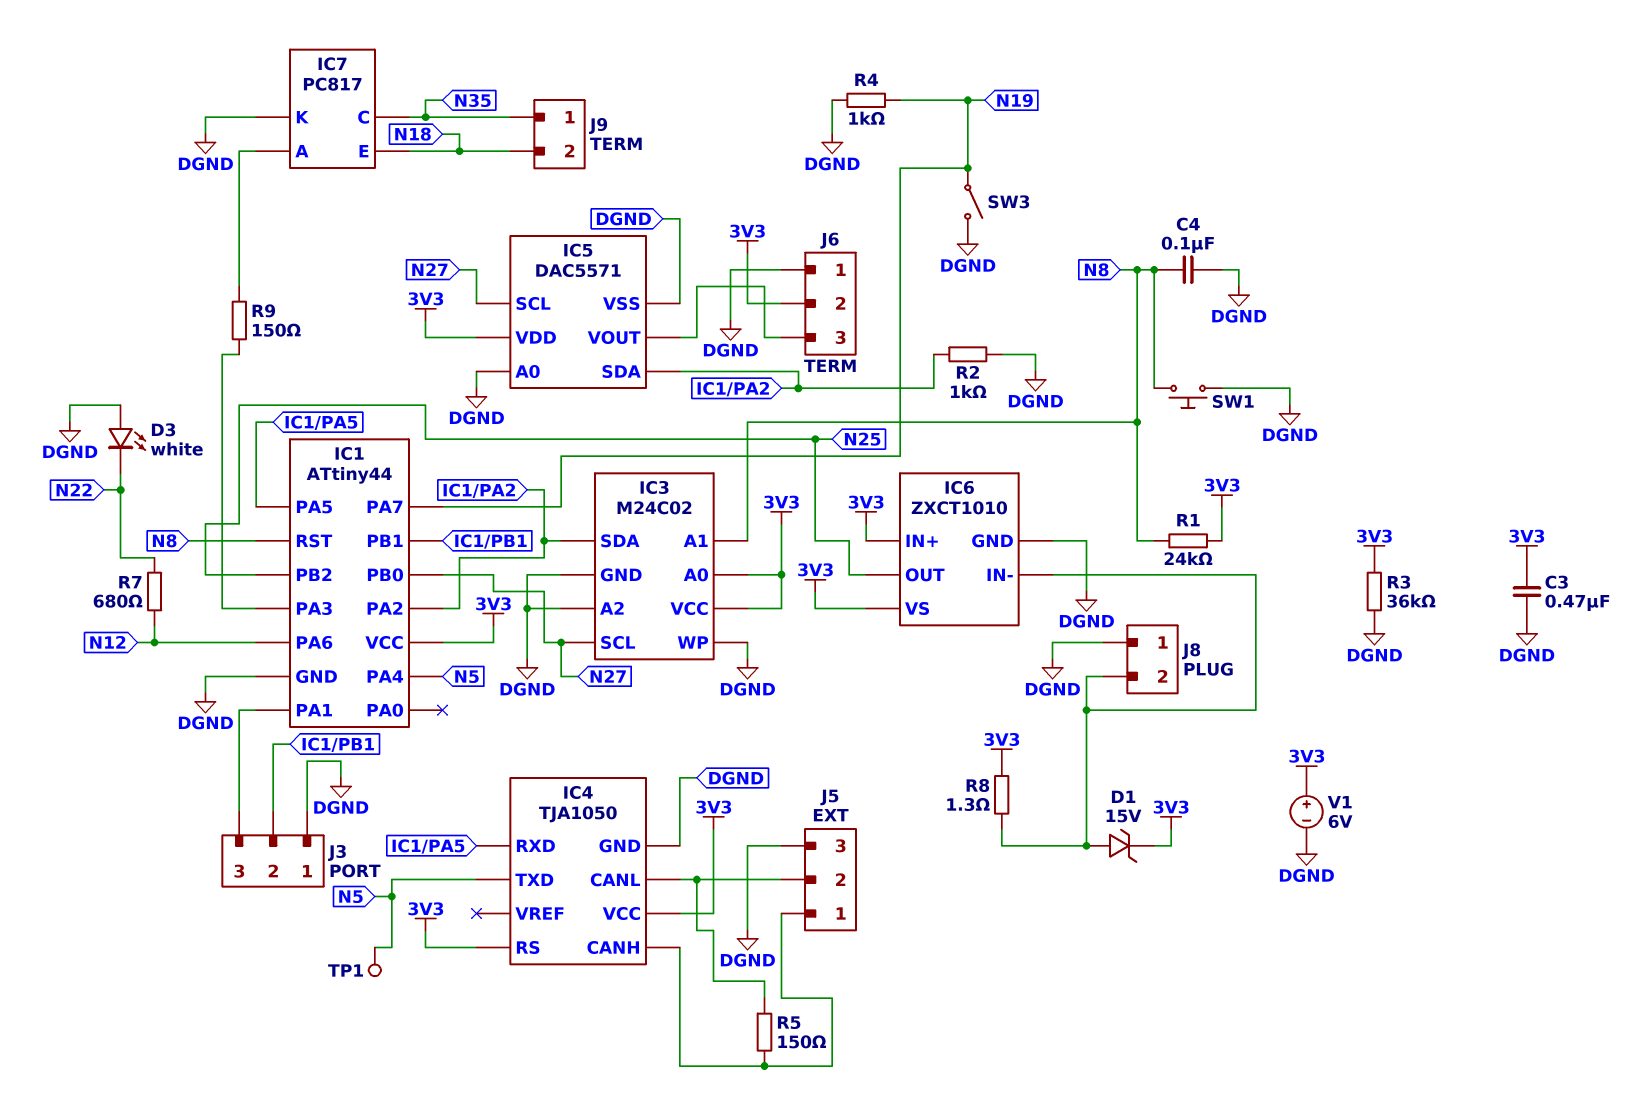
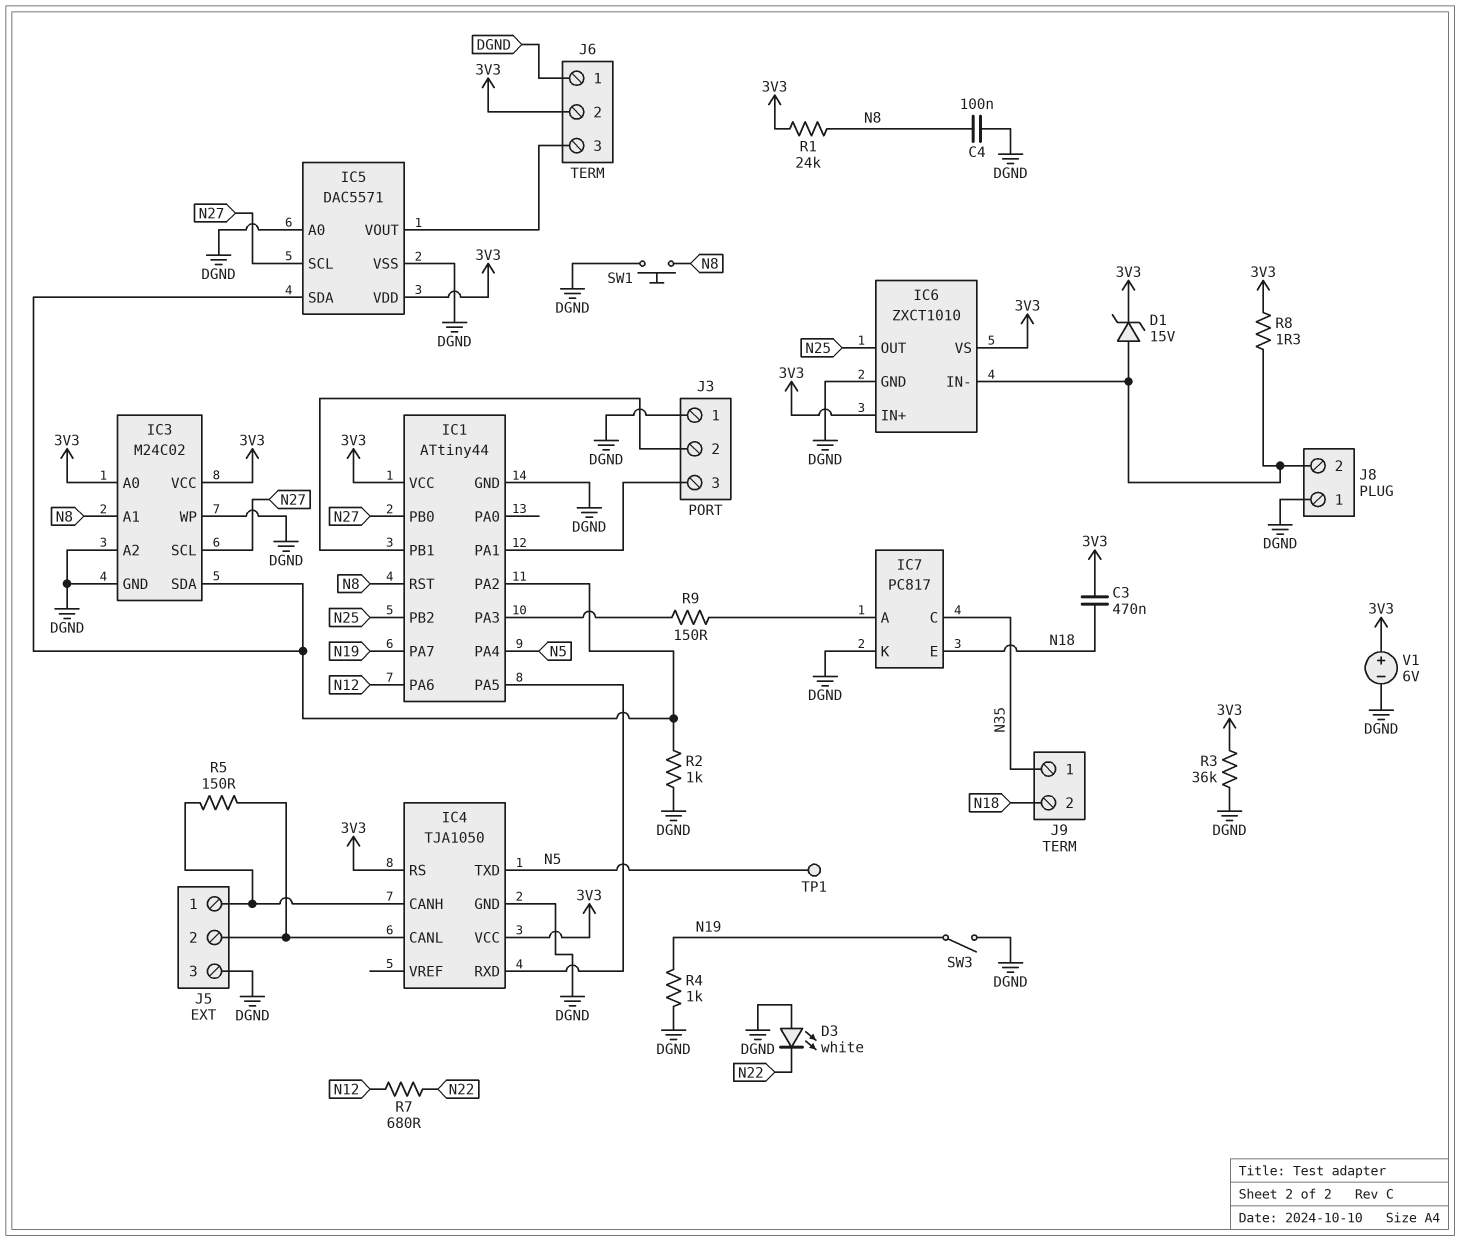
C3: 470nF (3V3, DGND) -> 470nF (3V3, N18)

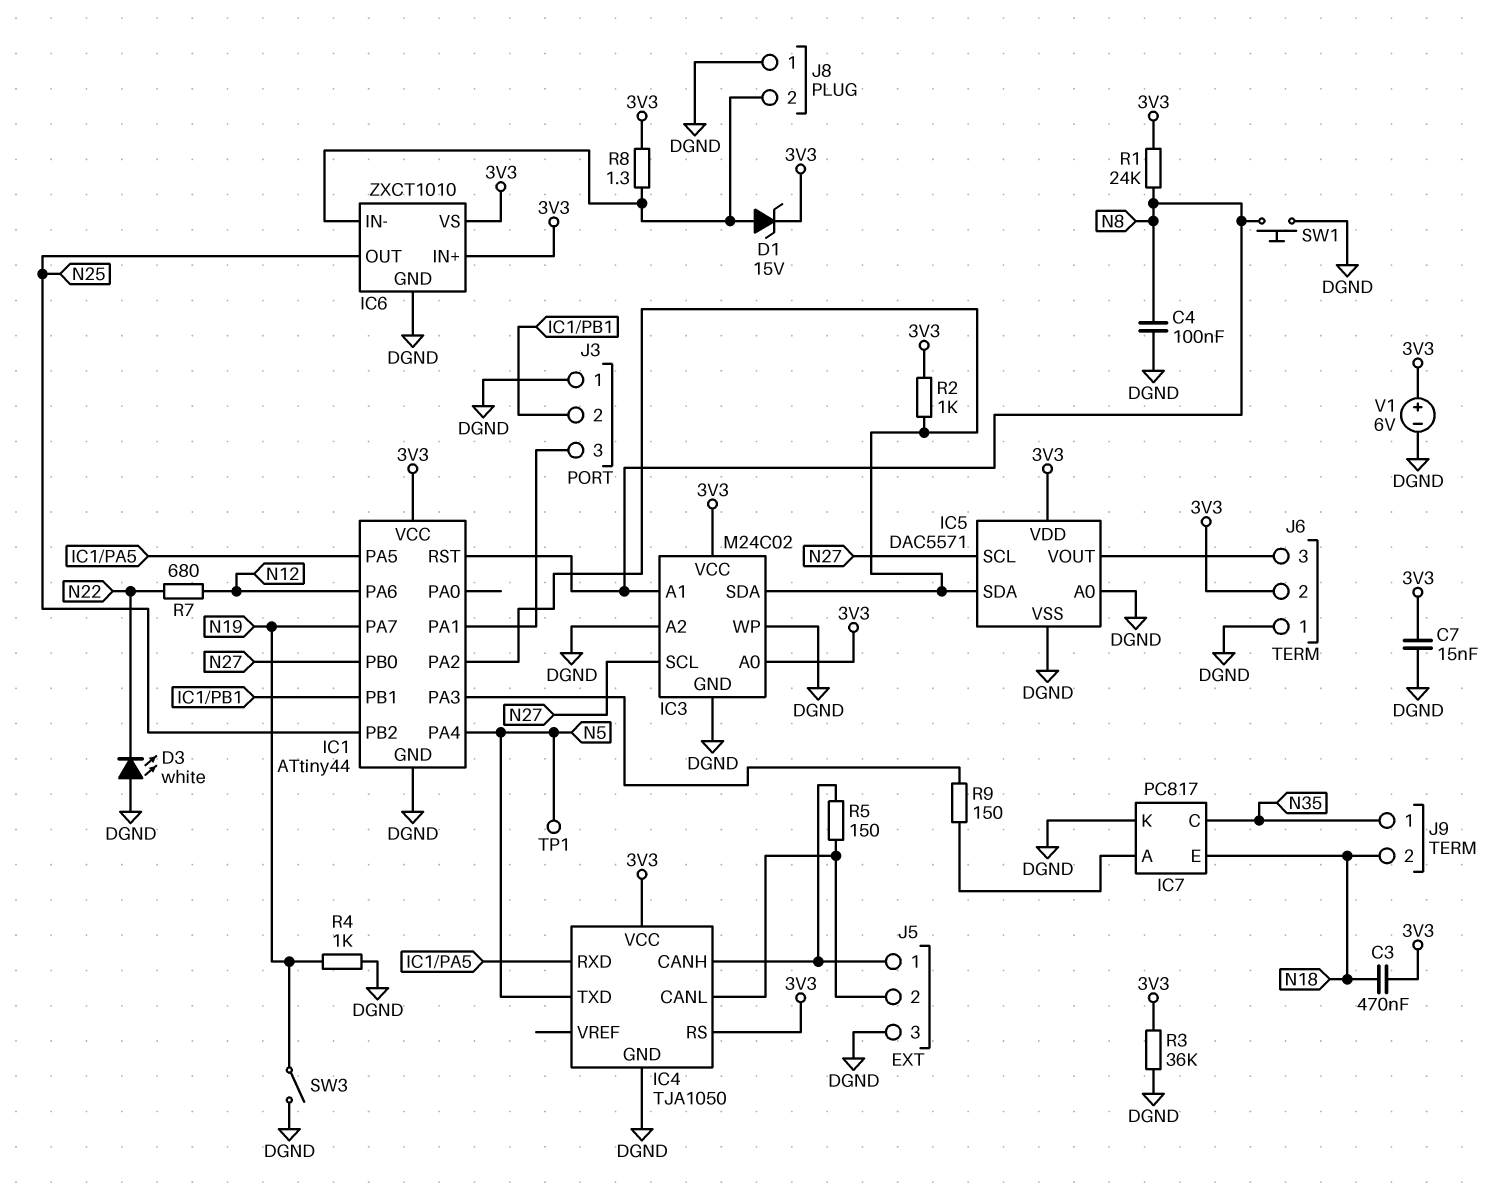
C7: none -> 15nF (3V3, DGND)
R2: 1k (DGND, IC1/PA2) -> 1k (3V3, IC1/PA2)

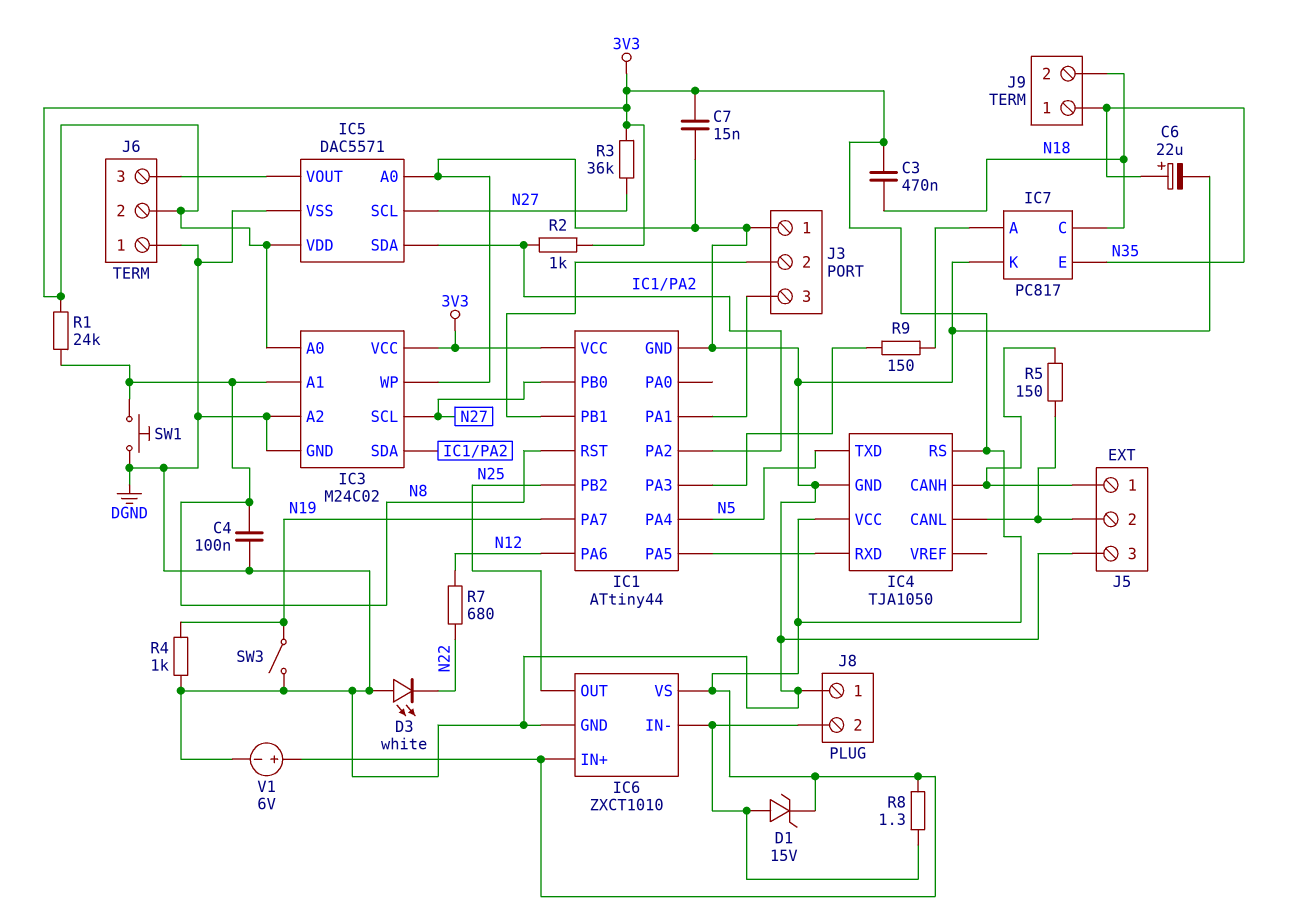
C6: none -> 22uF (plus N35, minus DGND)
IC7 pin C: N35 -> N18
IC7 pin E: N18 -> N35
R3: 36k (3V3, DGND) -> 36k (3V3, N27)
TP1: test point (N5) -> none

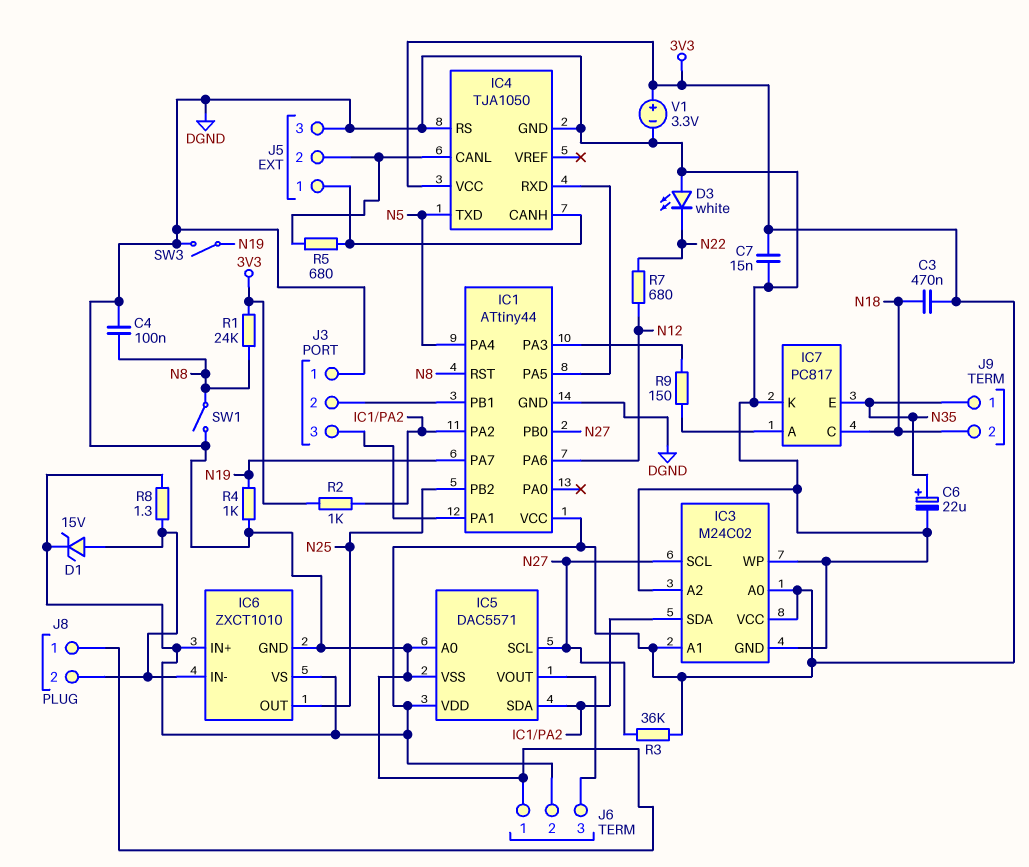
IC3 pin A1: N8 -> 3V3
IC4 pin RS: 3V3 -> DGND
R5: 150 (IC4/CANH, IC4/CANL) -> 680 (IC4/CANH, IC4/CANL)
SW1: button (DGND, N8) -> switch (DGND, N8)
V1: 6V (plus 3V3, minus DGND) -> 3.3V (plus 3V3, minus DGND)

